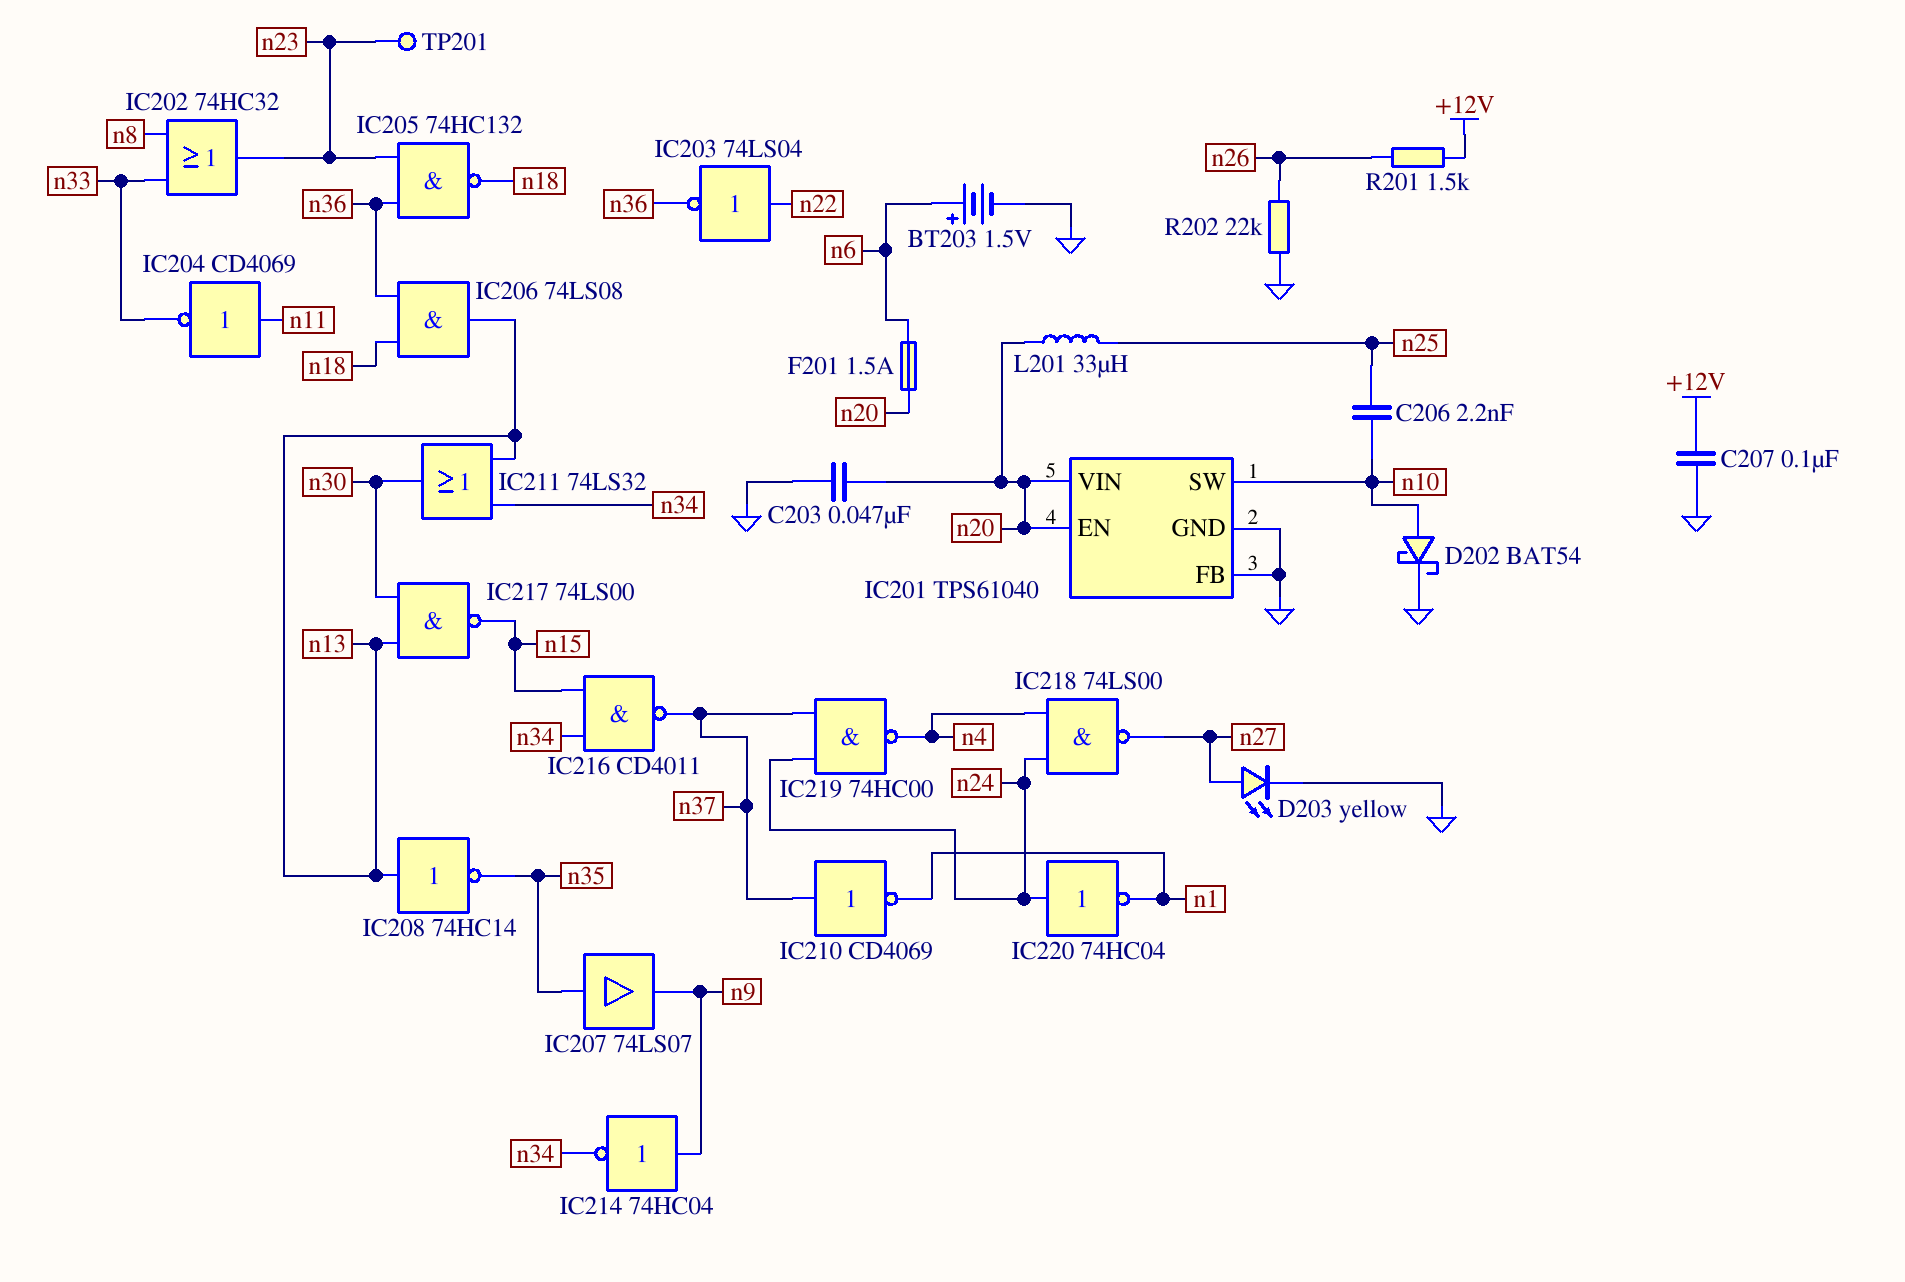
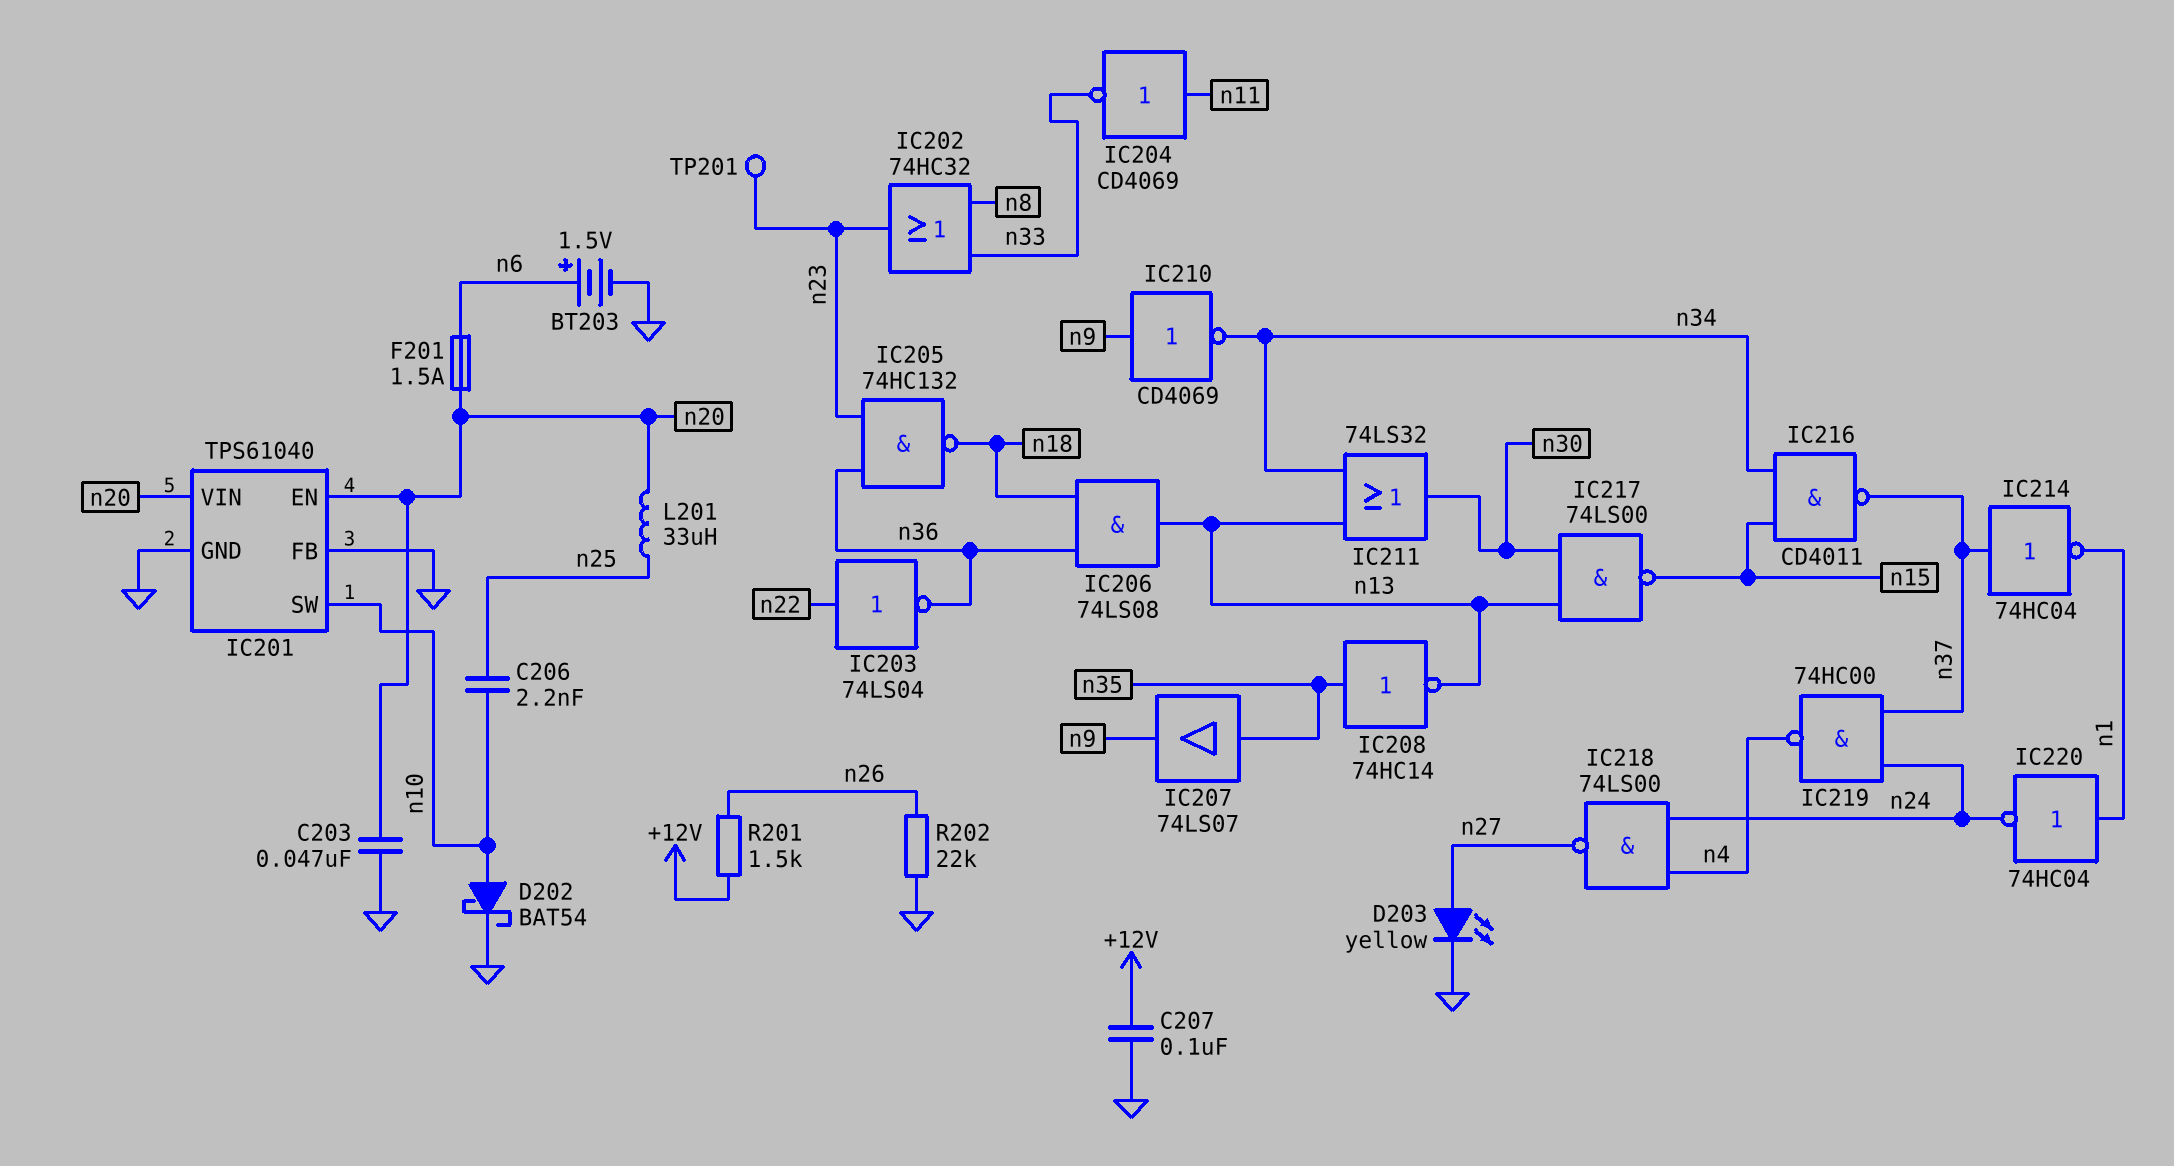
IC208: NOT 74HC14 (in n13, out n35) -> NOT 74HC14 (in n35, out n13)
IC210: NOT CD4069 (in n37, out n1) -> NOT CD4069 (in n9, out n34)
IC214: NOT 74HC04 (in n9, out n34) -> NOT 74HC04 (in n37, out n1)
IC220: NOT 74HC04 (in n24, out n1) -> NOT 74HC04 (in n1, out n24)

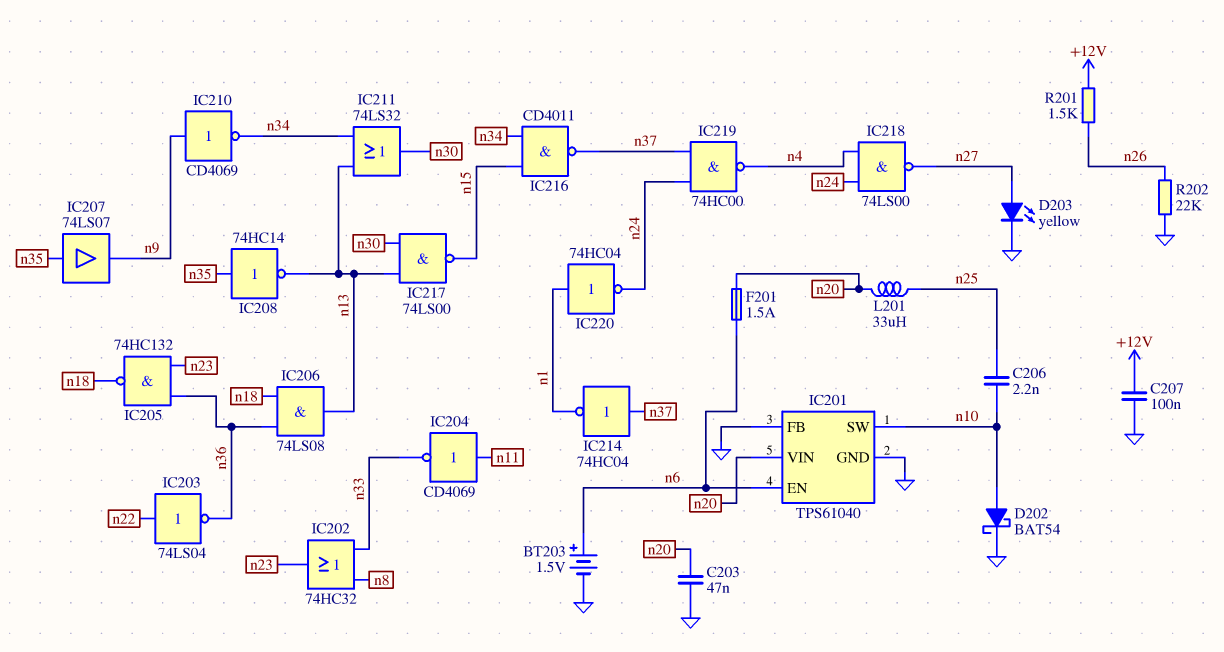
IC201 pin EN: n20 -> n6
TP201: test point (n23) -> none

